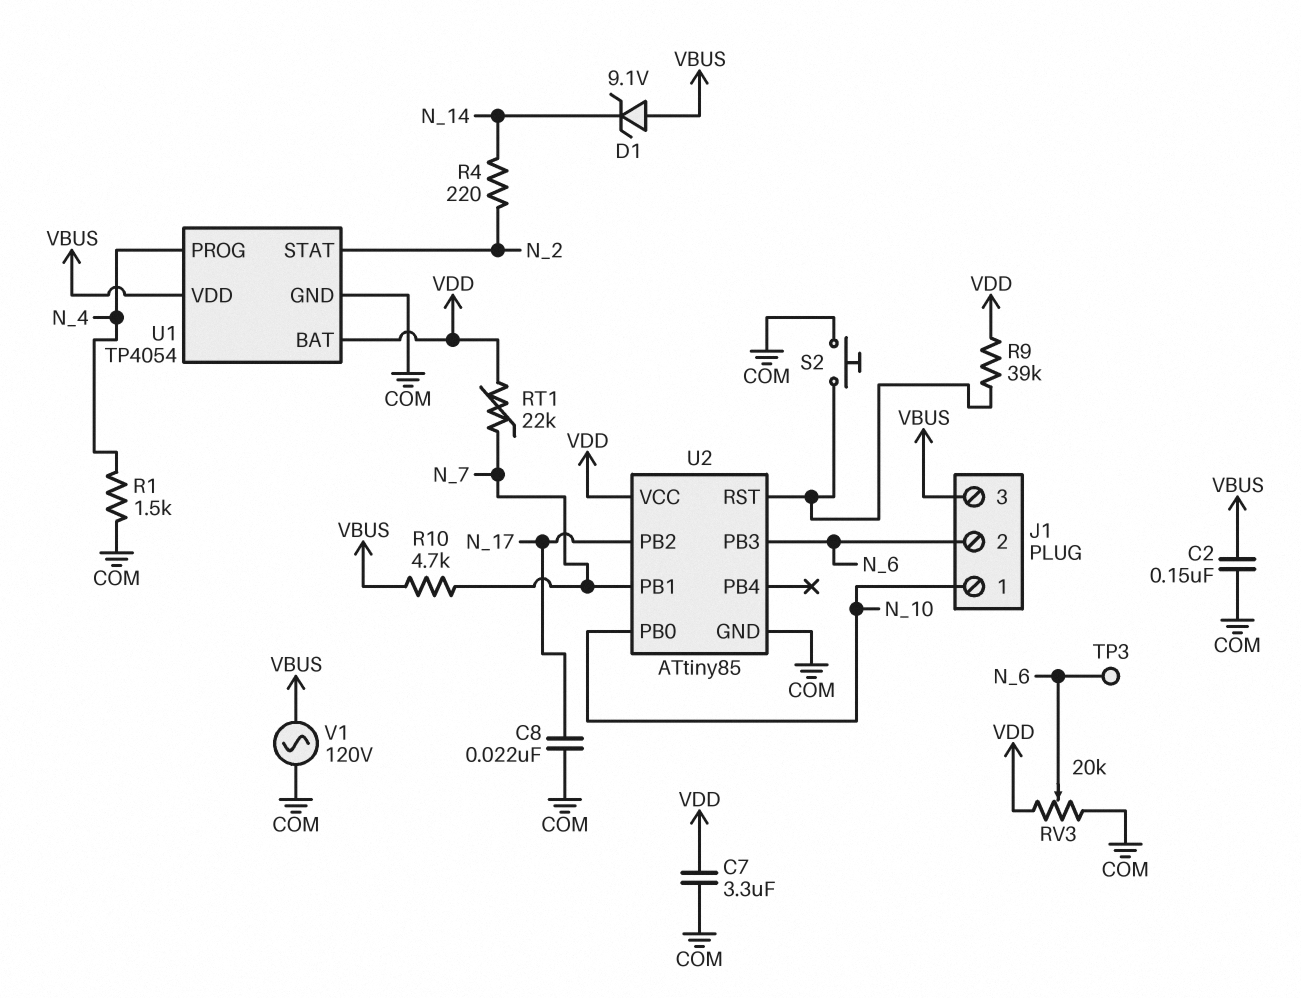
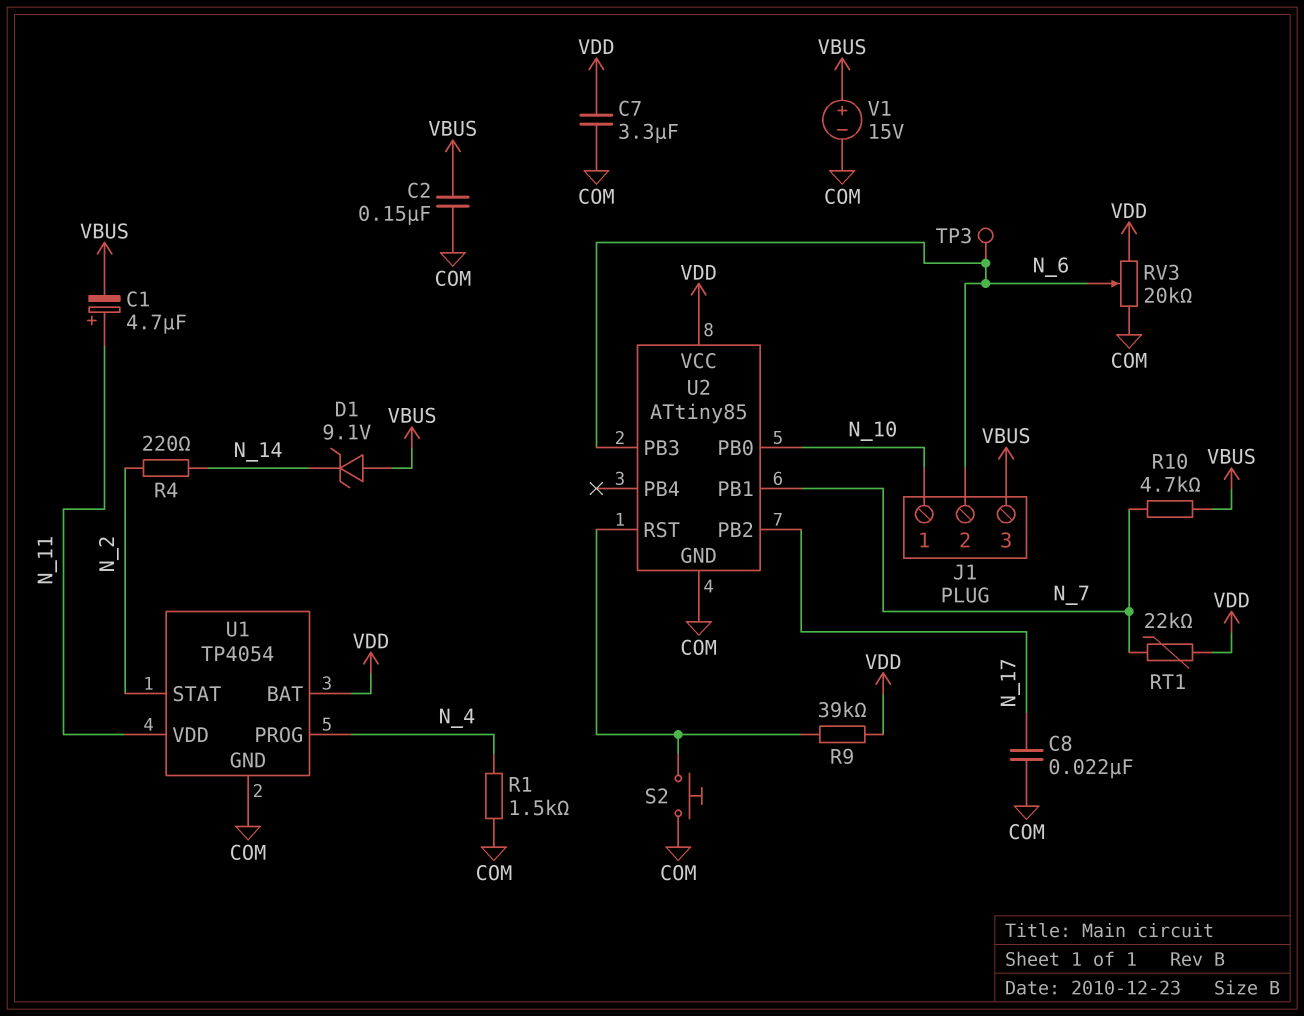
C1: none -> 4.7uF (plus N_11, minus VBUS)
U1 pin VDD: VBUS -> N_11
V1: AC 120V (COM, VBUS) -> 15V (plus VBUS, minus COM)

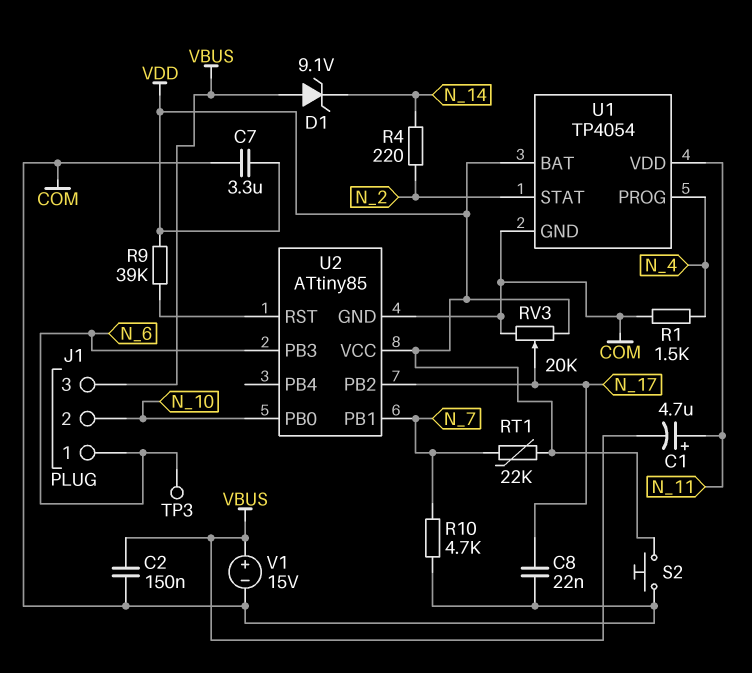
J1 pin 1: N_10 -> N_6
J1 pin 2: N_6 -> N_10
R10: 4.7k (N_7, VBUS) -> 4.7k (COM, N_7)
RV3: 20k (COM, VDD, wiper N_6) -> 20k (COM, VDD, wiper N_17)
S2: button (COM, U2/RST) -> button (COM, VDD)

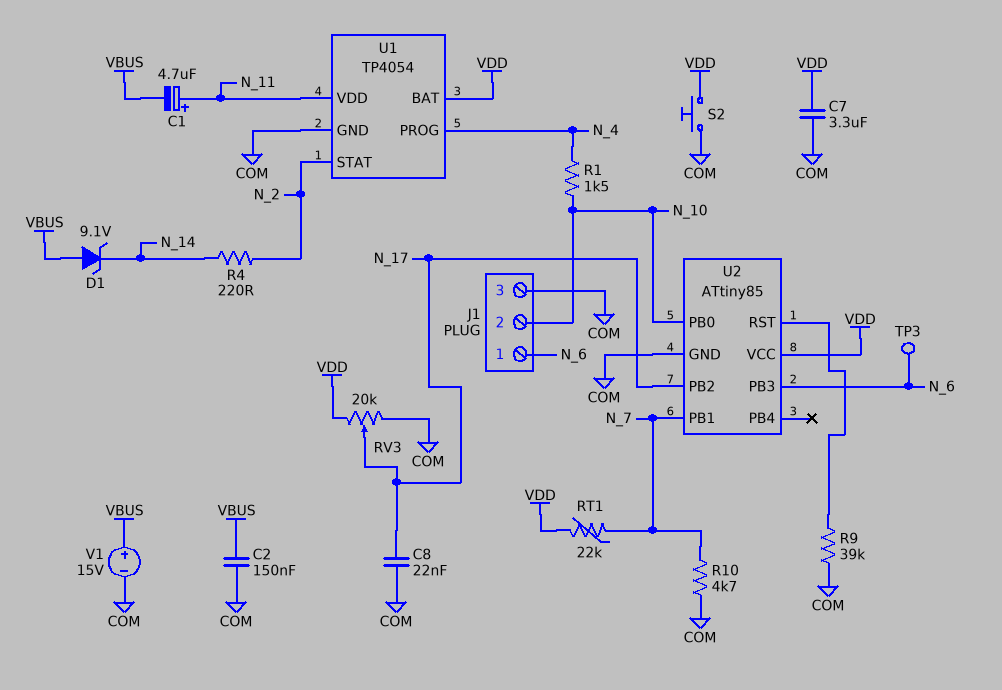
J1 pin 3: VBUS -> COM
R1: 1.5k (COM, N_4) -> 1.5k (N_4, N_10)
R9: 39k (U2/RST, VDD) -> 39k (COM, U2/RST)

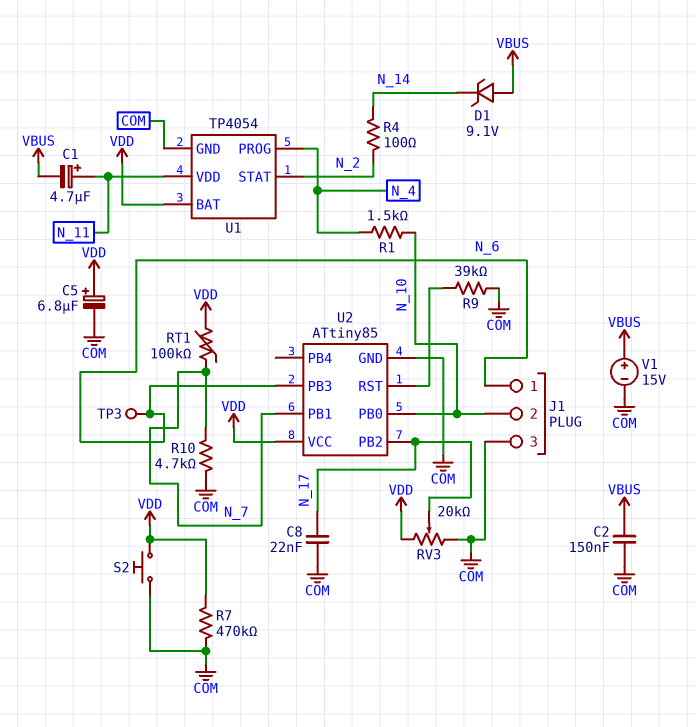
C5: none -> 6.8uF (plus VDD, minus COM)
C7: 3.3uF (COM, VDD) -> none
R4: 220 (N_2, N_14) -> 100 (N_2, N_14)
R7: none -> 470k (COM, VDD)
RT1: 22k (N_7, VDD) -> 100k (N_7, VDD)

